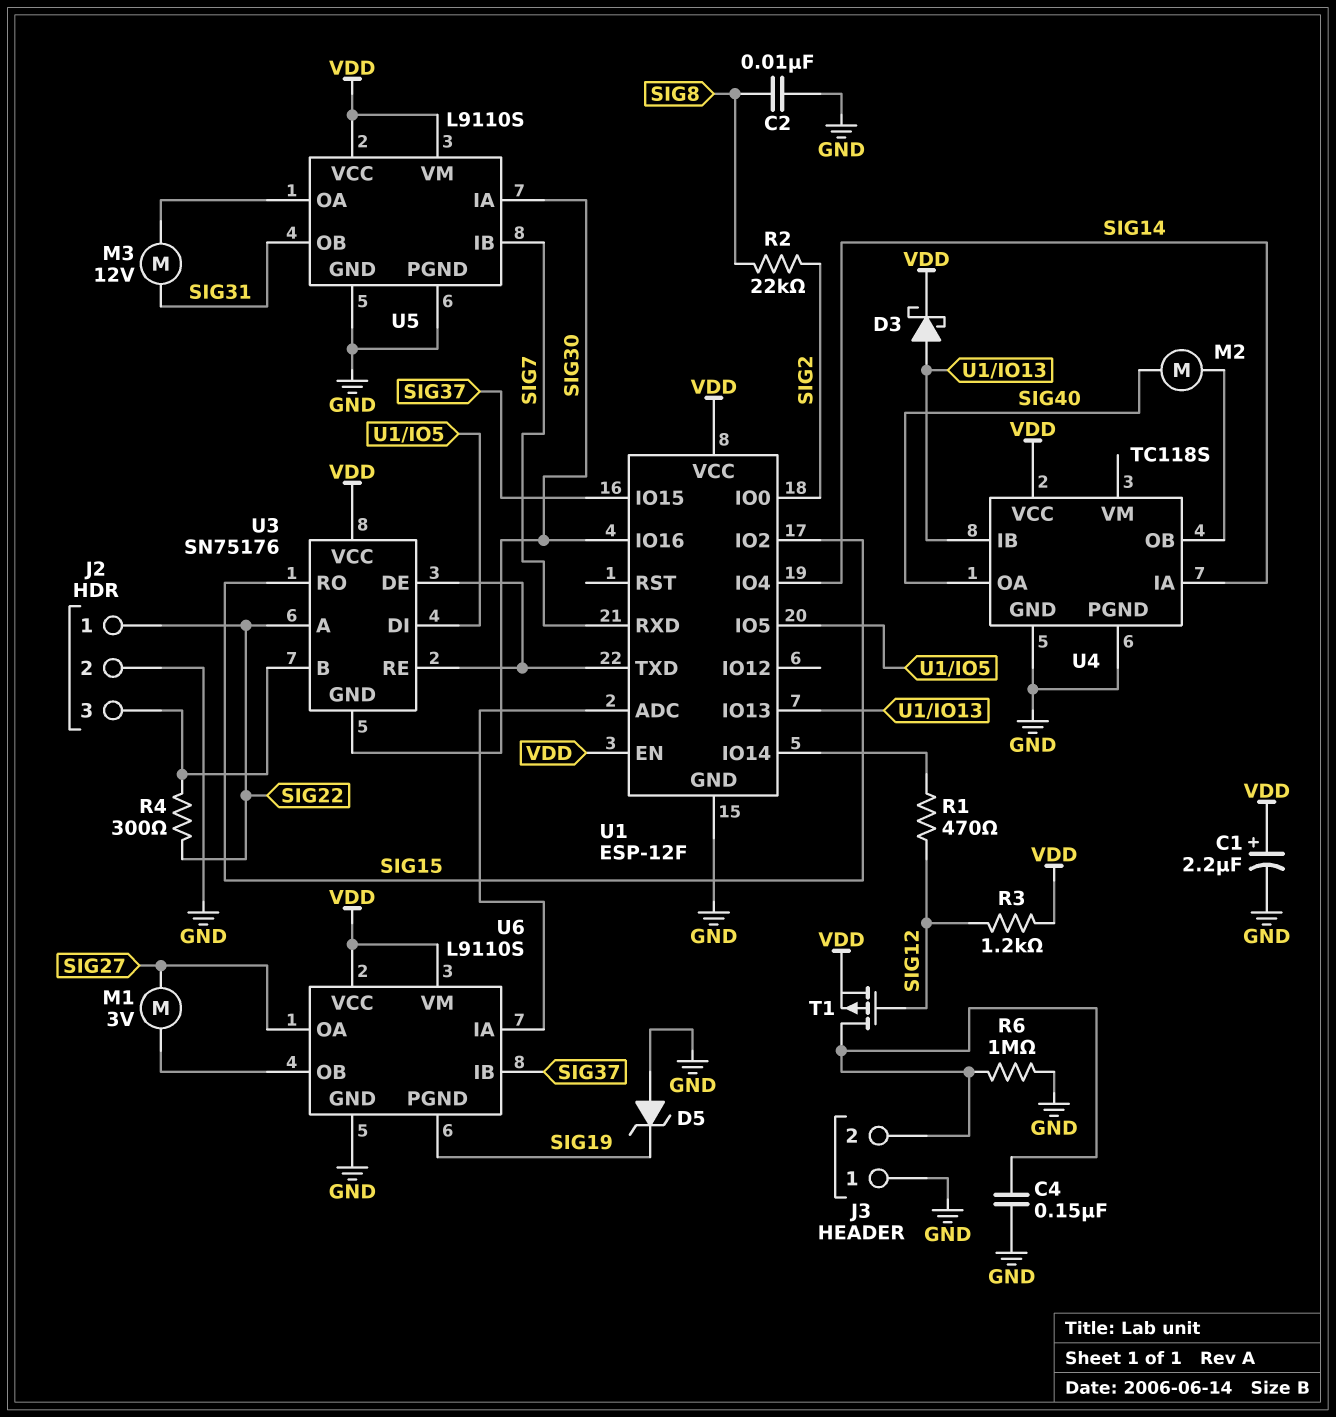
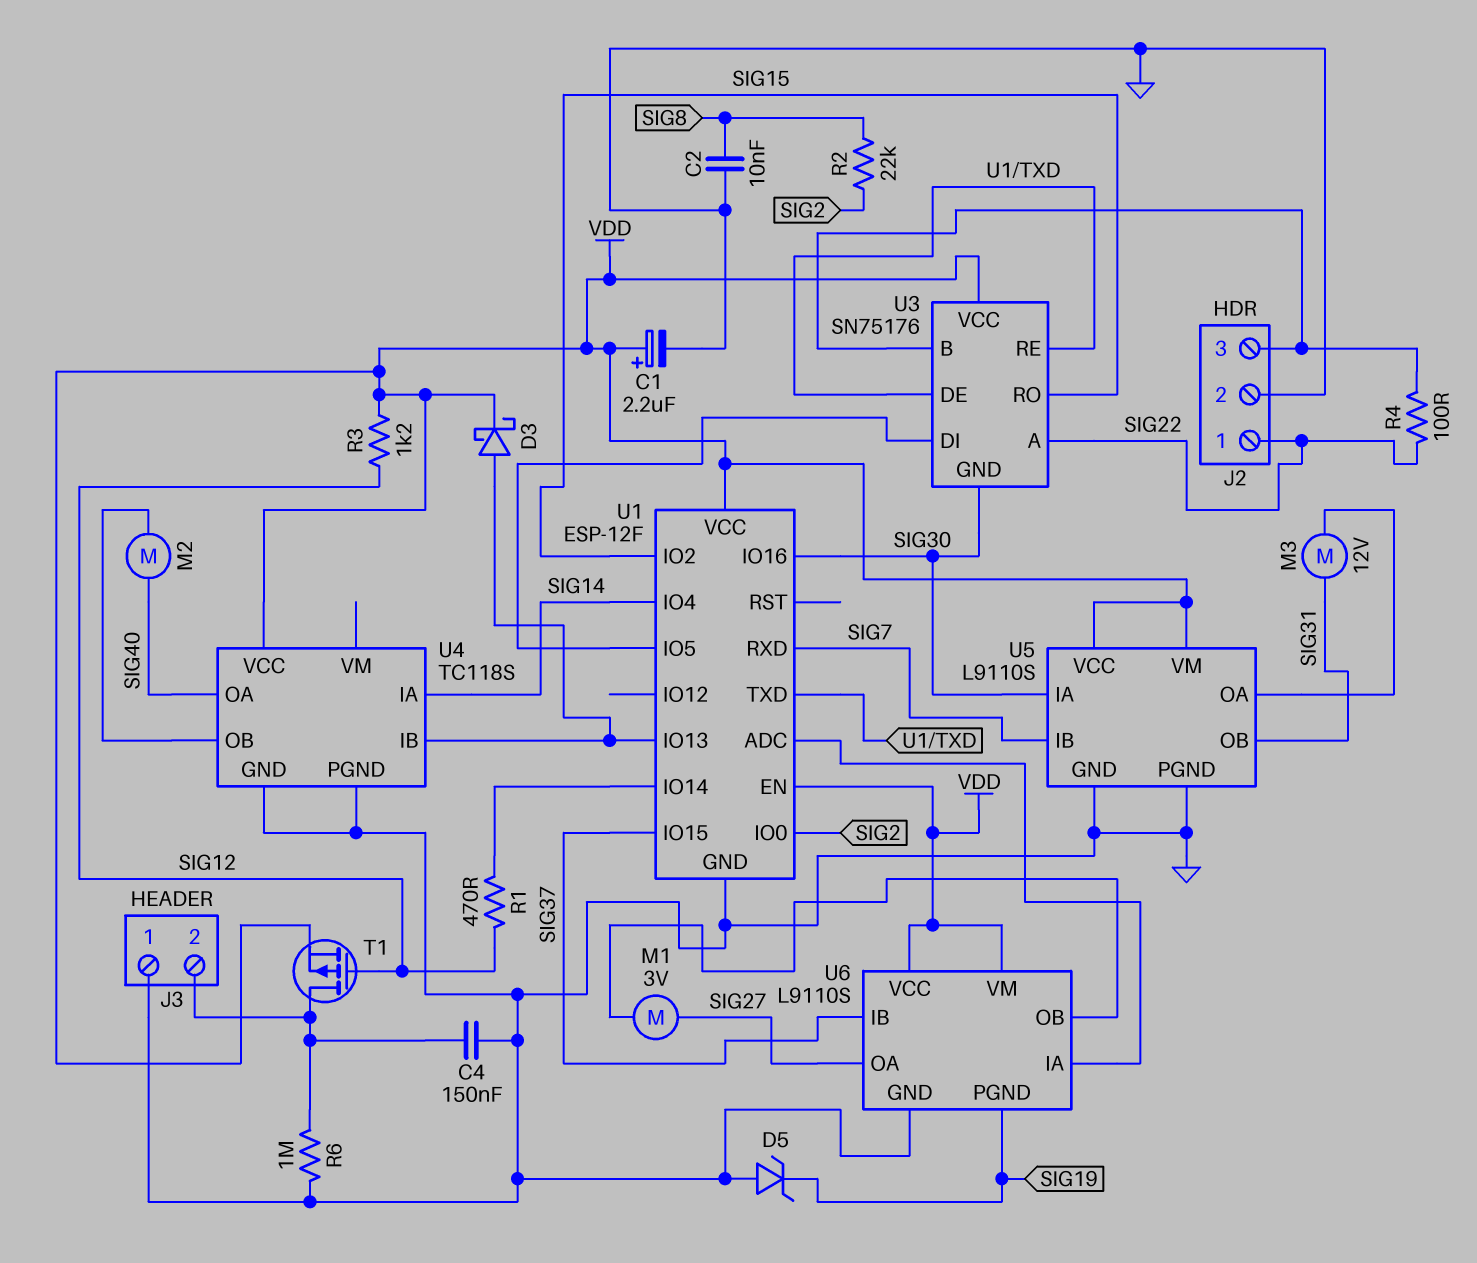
R4: 300 (J2/3, SIG22) -> 100 (J2/3, SIG22)

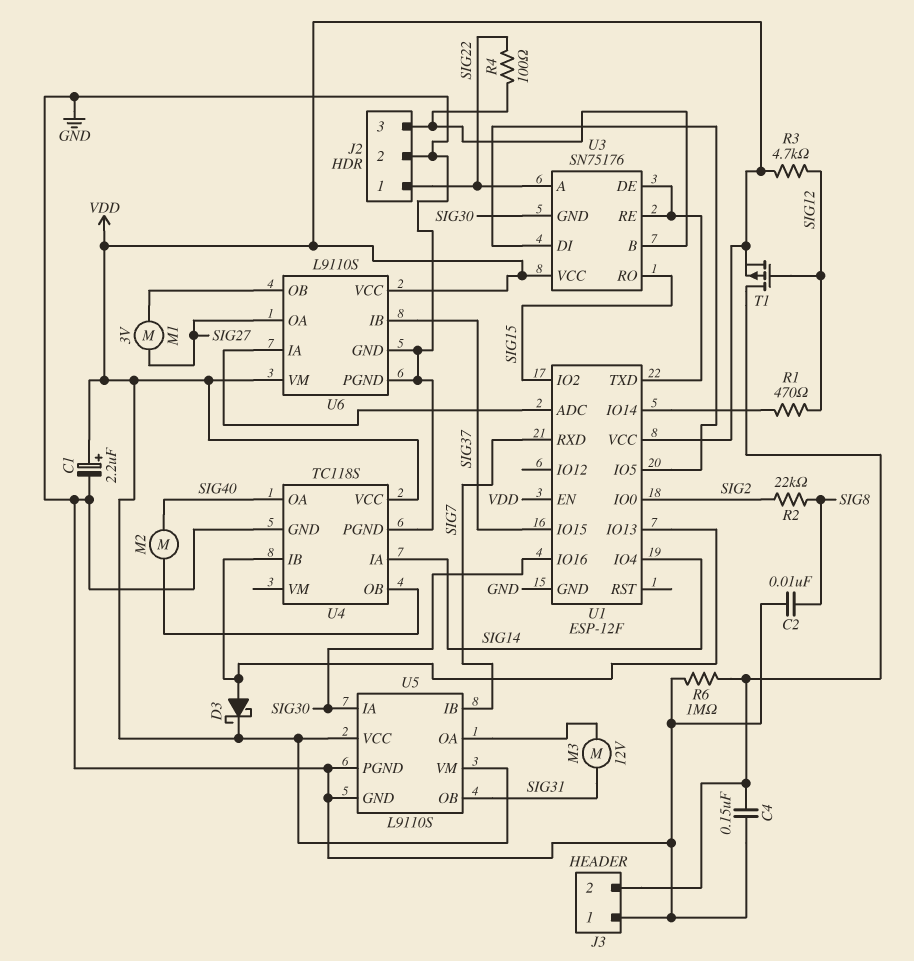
D5: zener (A GND, K SIG19) -> none
R3: 1.2k (SIG12, VDD) -> 4.7k (SIG12, VDD)
U6 pin PGND: SIG19 -> GND

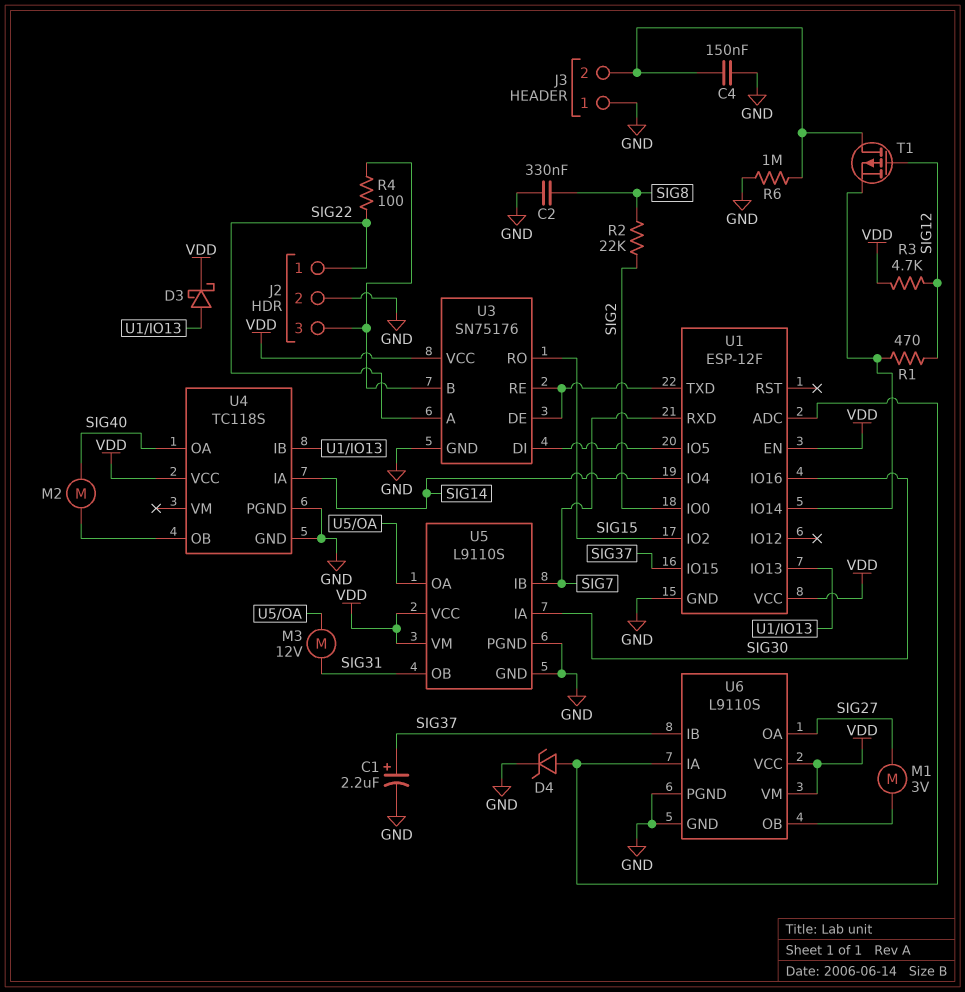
C1: 2.2uF (plus VDD, minus GND) -> 2.2uF (plus SIG37, minus GND)
C2: 10nF (GND, SIG8) -> 330nF (GND, SIG8)
D4: none -> zener (A U1/ADC, K GND)
T1: PMOS (G SIG12, D J3/2, S VDD) -> PMOS (G SIG12, D J3/2, S U1/IO14)
U3 pin GND: SIG30 -> GND

